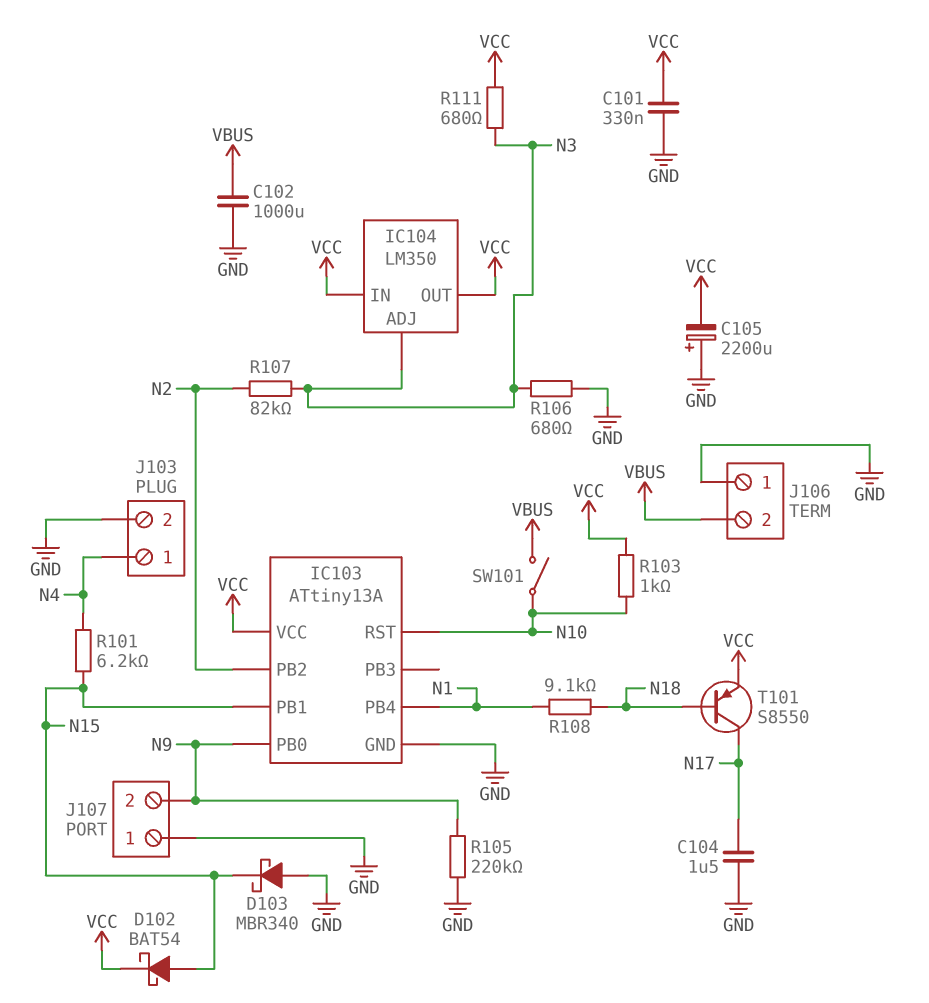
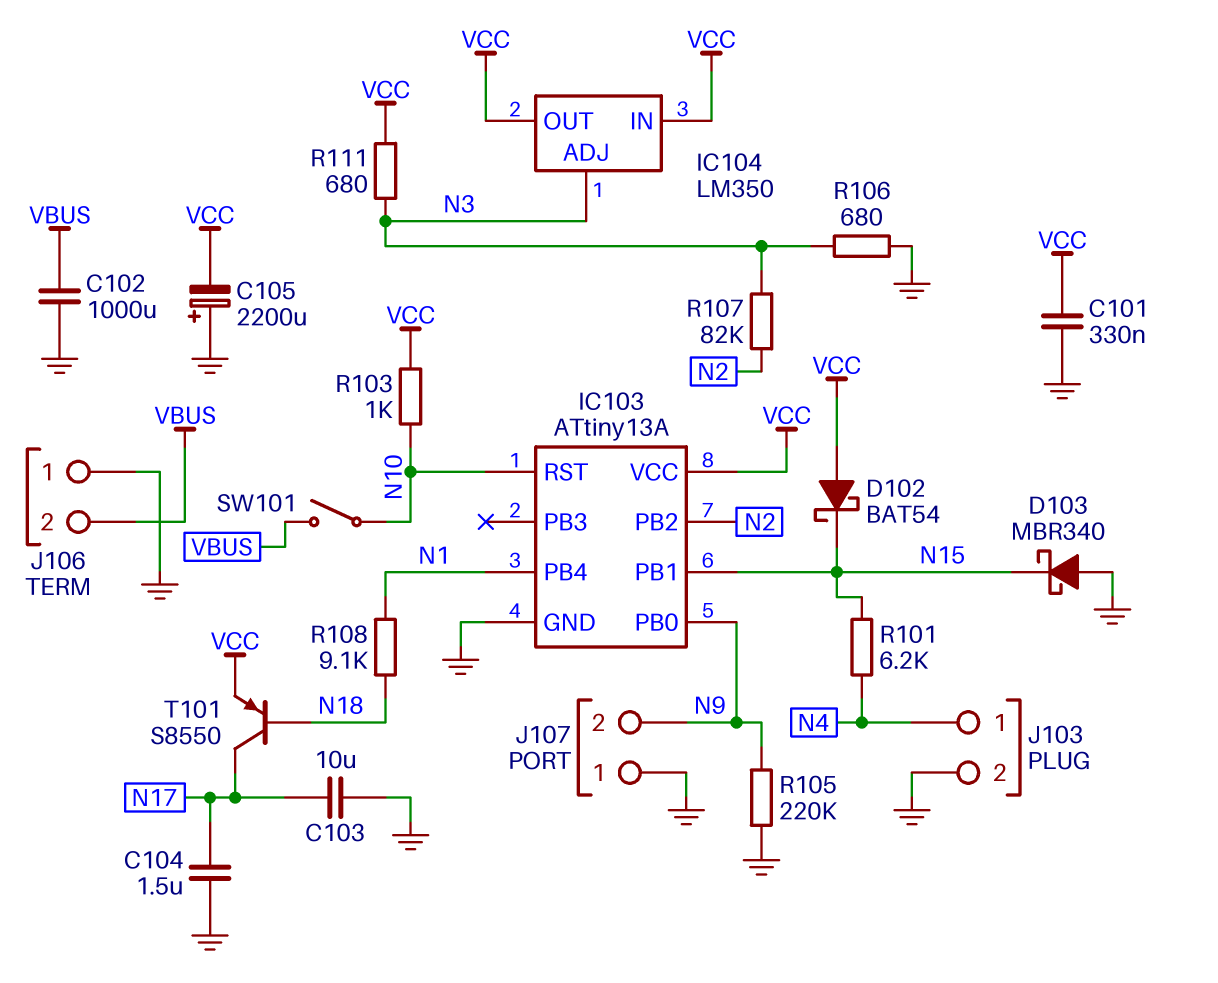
C103: none -> 10uF (GND, N17)
D102: schottky BAT54 (A N15, K VCC) -> schottky BAT54 (A VCC, K N15)

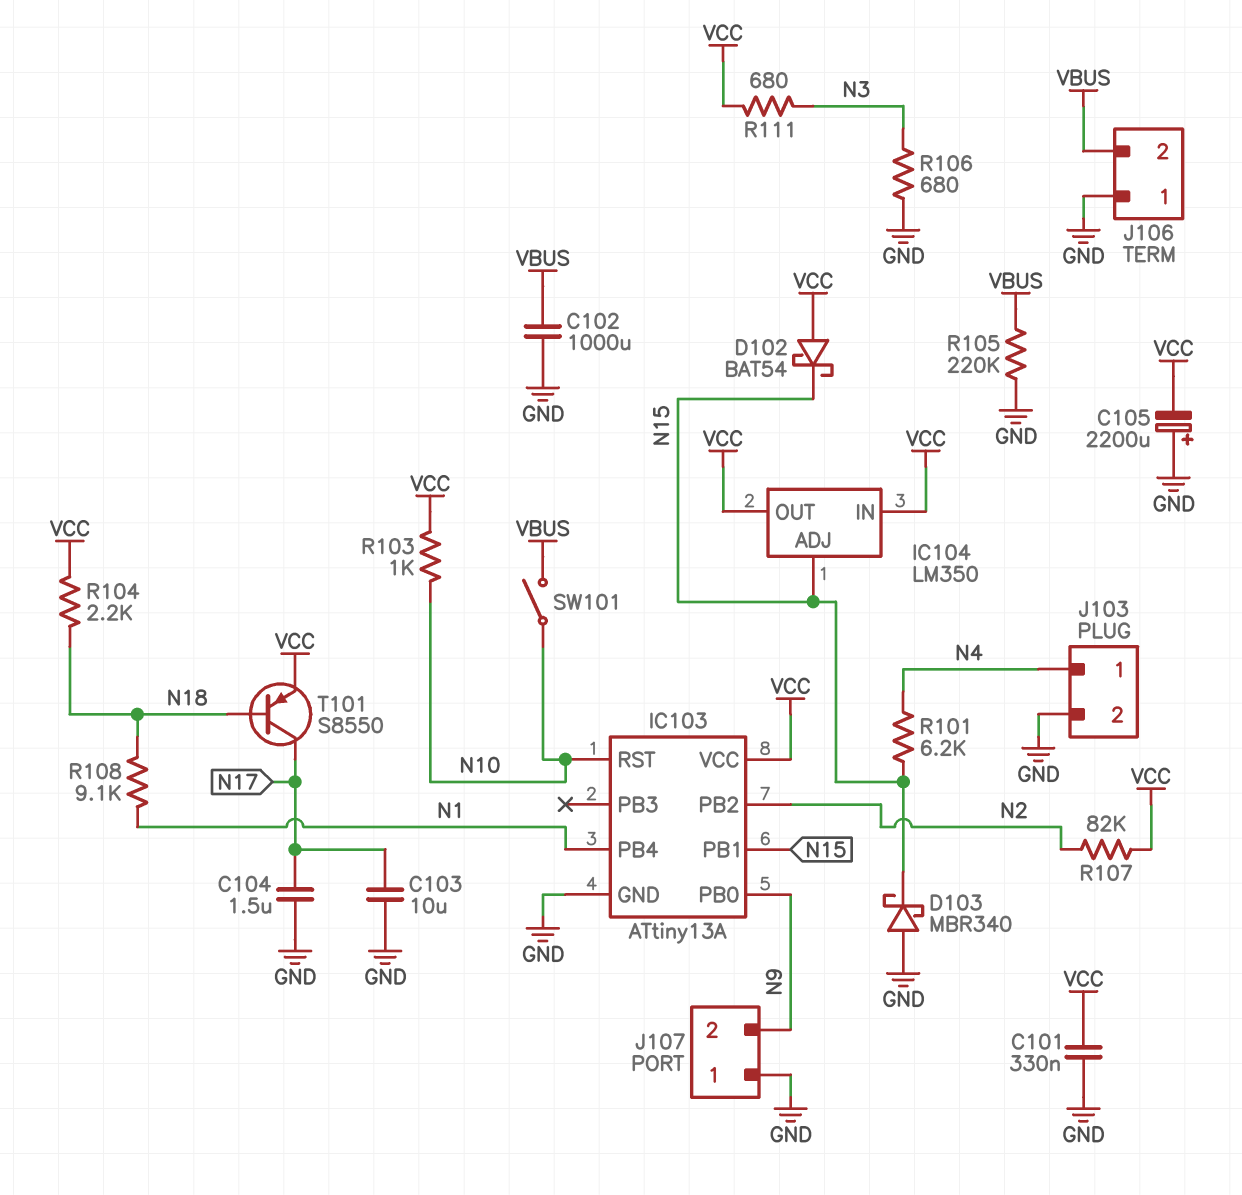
IC104 pin ADJ: N3 -> N15
R104: none -> 2.2k (N18, VCC)
R105: 220k (GND, N9) -> 220k (GND, VBUS)
R107: 82k (N2, N3) -> 82k (N2, VCC)

